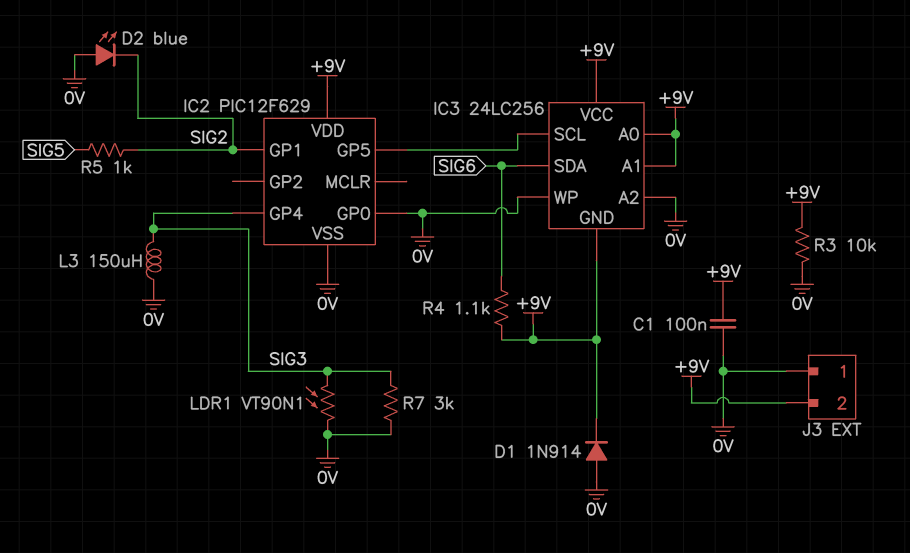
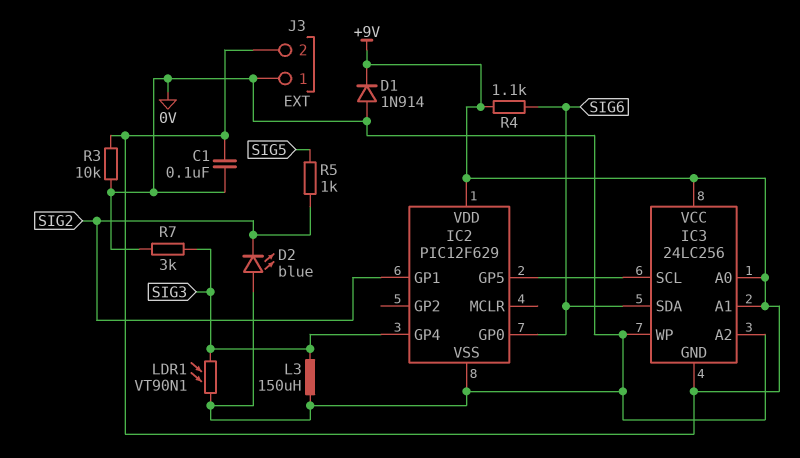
IC2 pin GP0: 0V -> SIG6

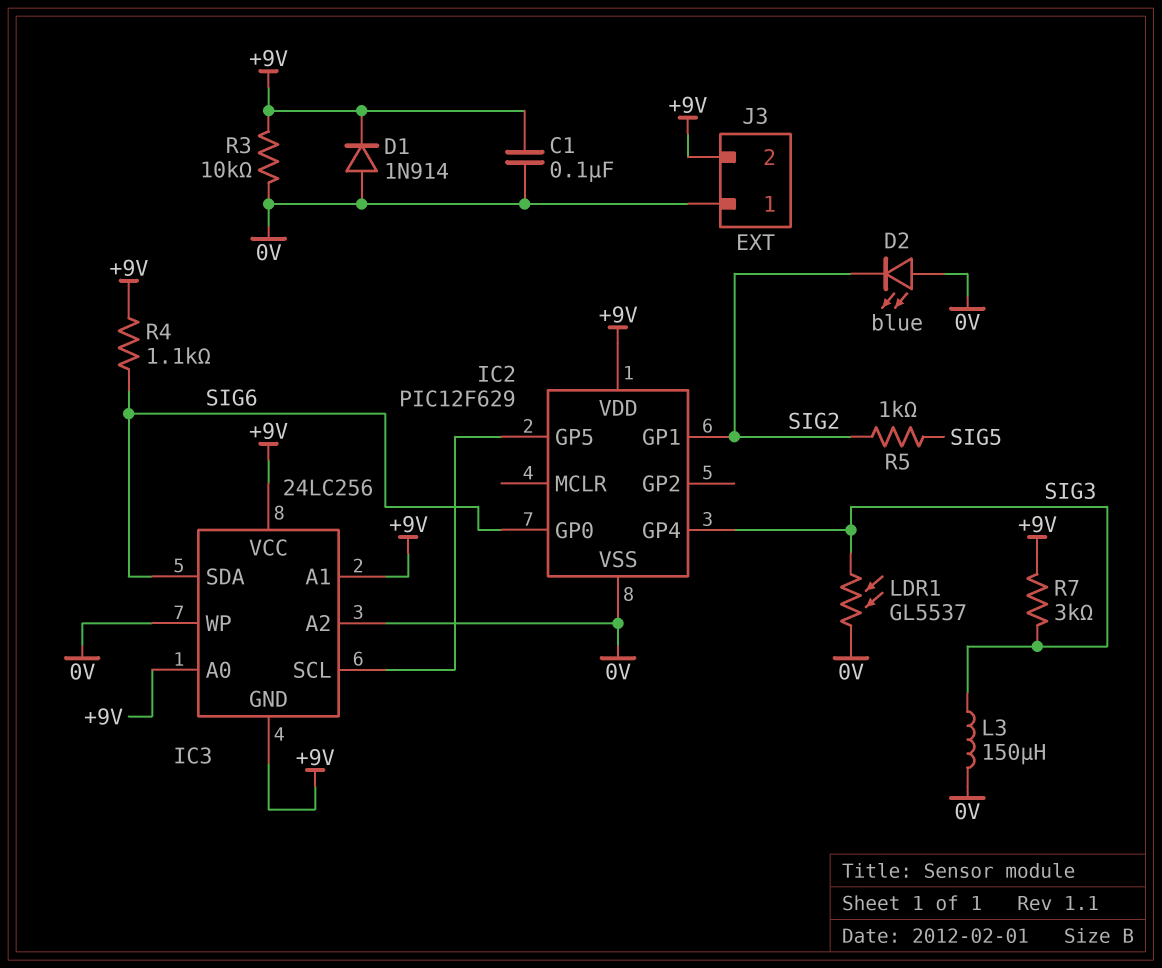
LDR1: VT90N1 (0V, SIG3) -> GL5537 (0V, SIG3)
R7: 3k (0V, SIG3) -> 3k (+9V, SIG3)

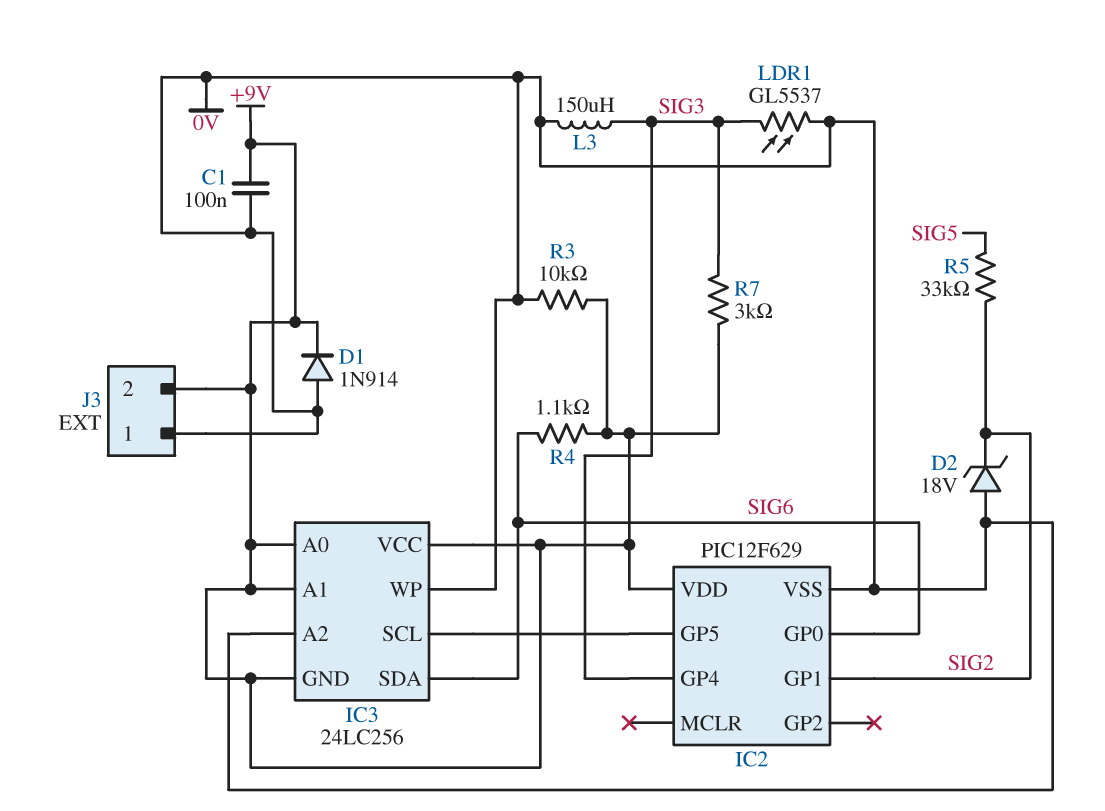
D2: LED blue (A 0V, K SIG2) -> zener 18V (A 0V, K SIG2)
R5: 1k (SIG2, SIG5) -> 33k (SIG2, SIG5)

